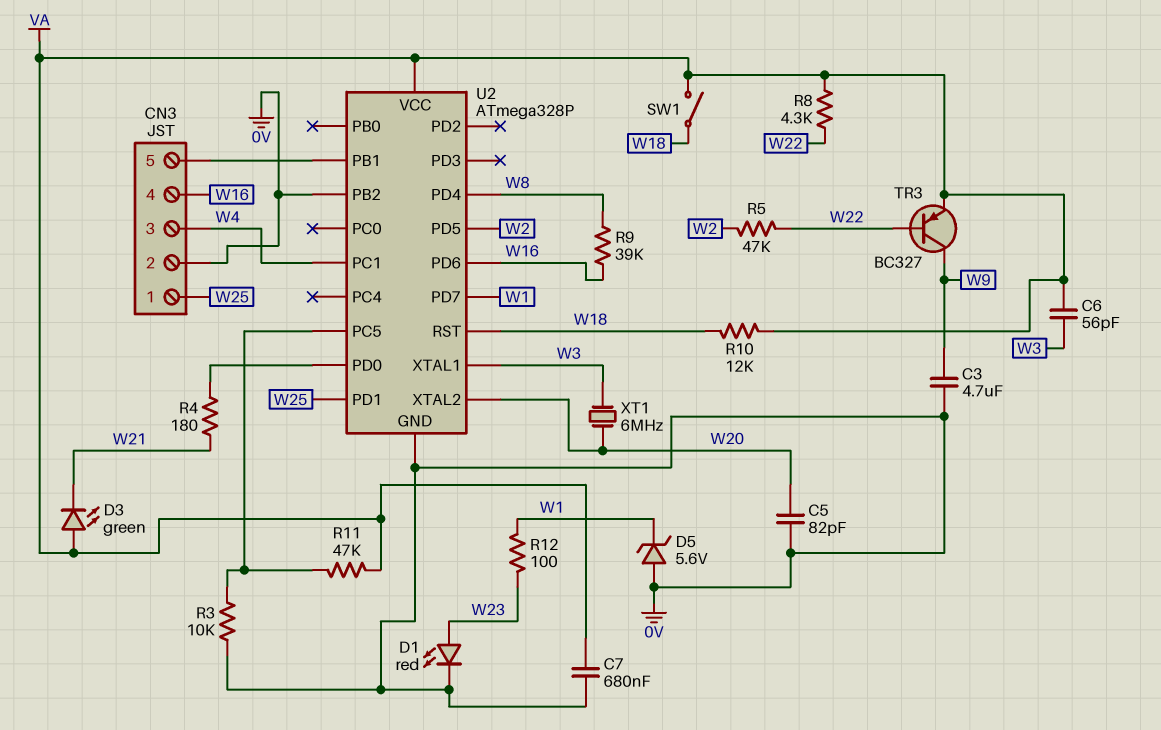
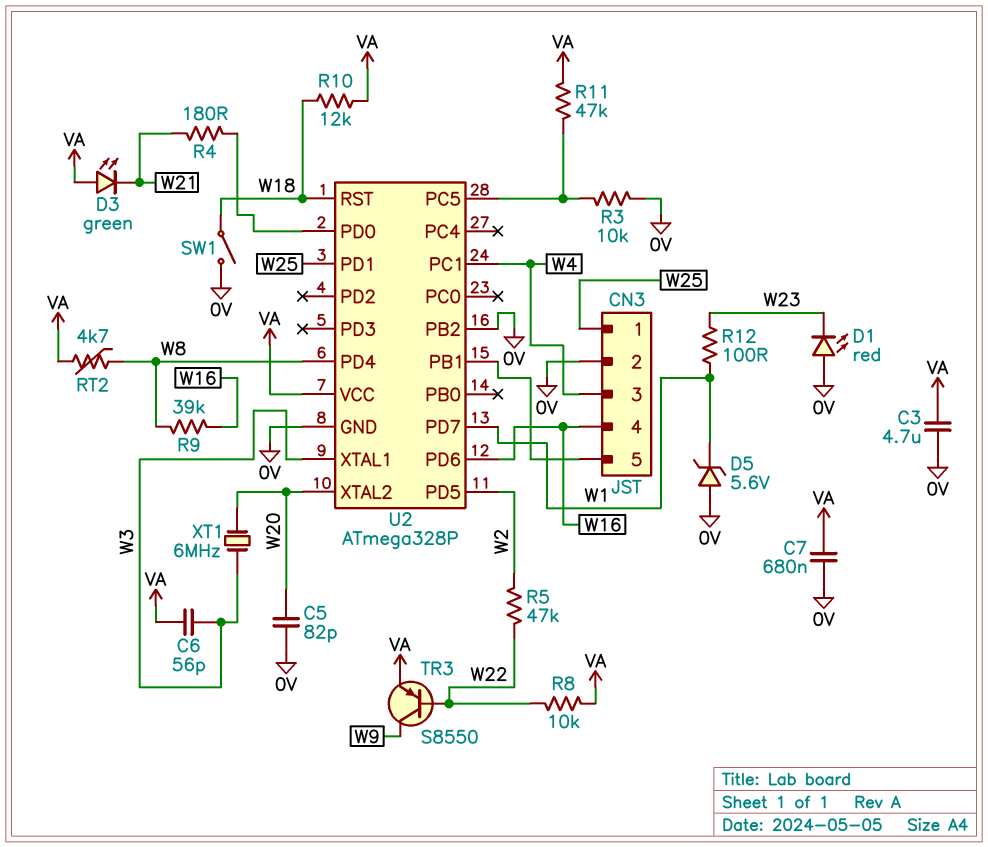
C3: 4.7uF (0V, W9) -> 4.7uF (0V, VA)
D1: LED red (A W23, K 0V) -> LED red (A 0V, K W23)
R8: 4.3k (VA, W22) -> 10k (VA, W22)
RT2: none -> 4.7k (VA, W8)
SW1: switch (VA, W18) -> switch (0V, W18)
TR3: PNP BC327 (B W22, C W9, E VA) -> PNP S8550 (B W22, C W9, E VA)

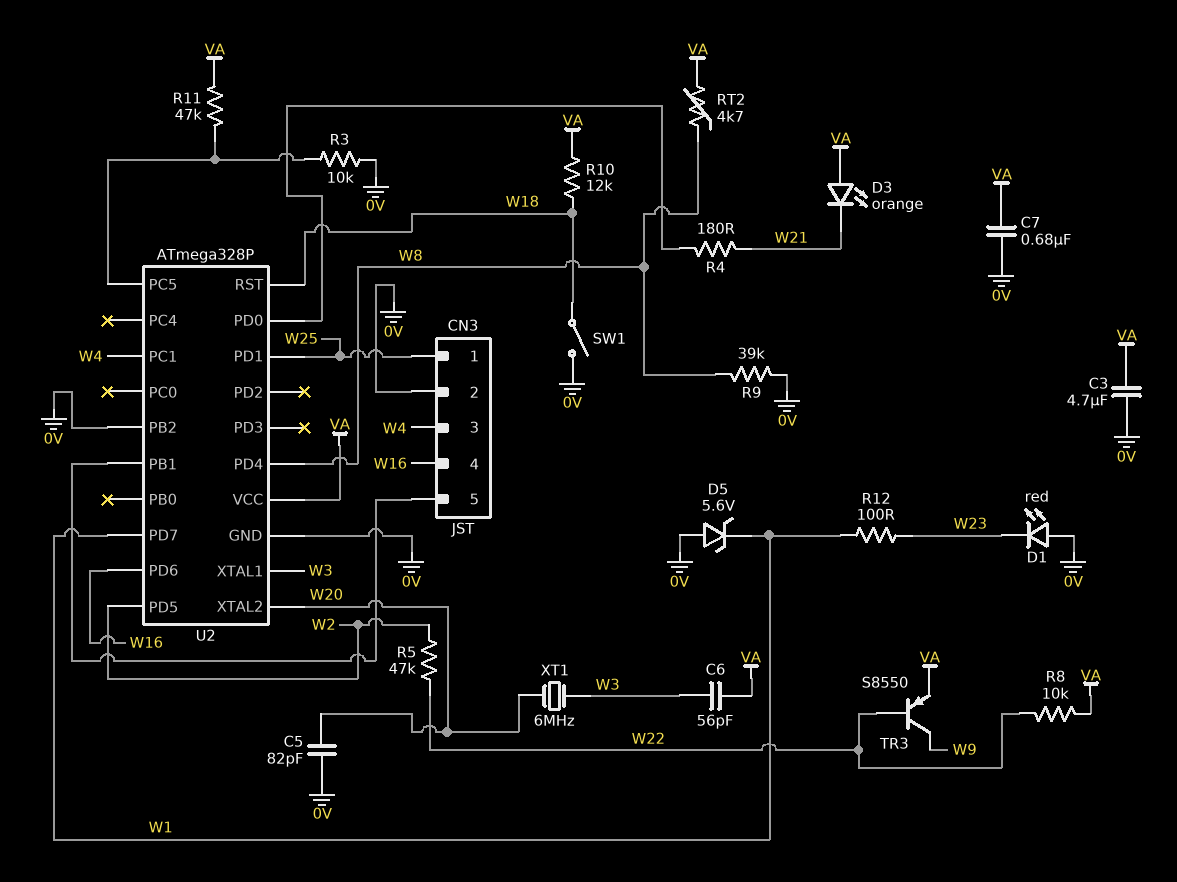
D3: LED green (A VA, K W21) -> LED orange (A VA, K W21)
R9: 39k (W8, W16) -> 39k (0V, W8)

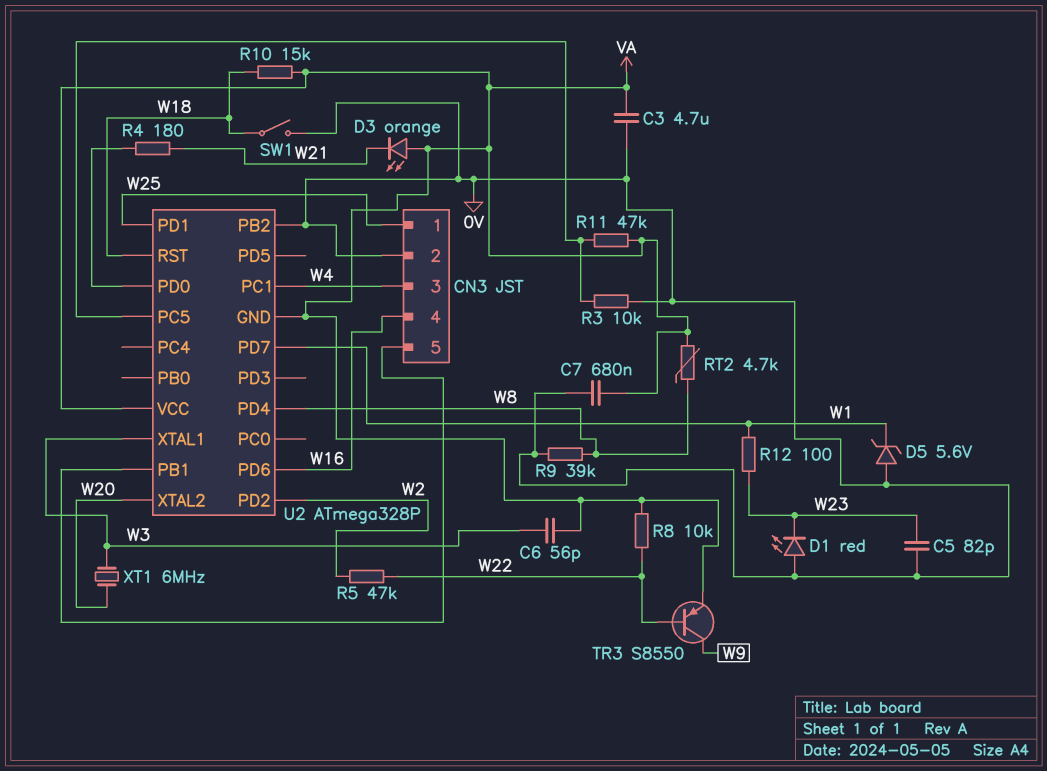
C5: 82pF (0V, W20) -> 82pF (0V, W23)
R10: 12k (VA, W18) -> 15k (VA, W18)
U2 pin GND: 0V -> VA
U2 pin PD2: none -> W2
U2 pin PD5: W2 -> none

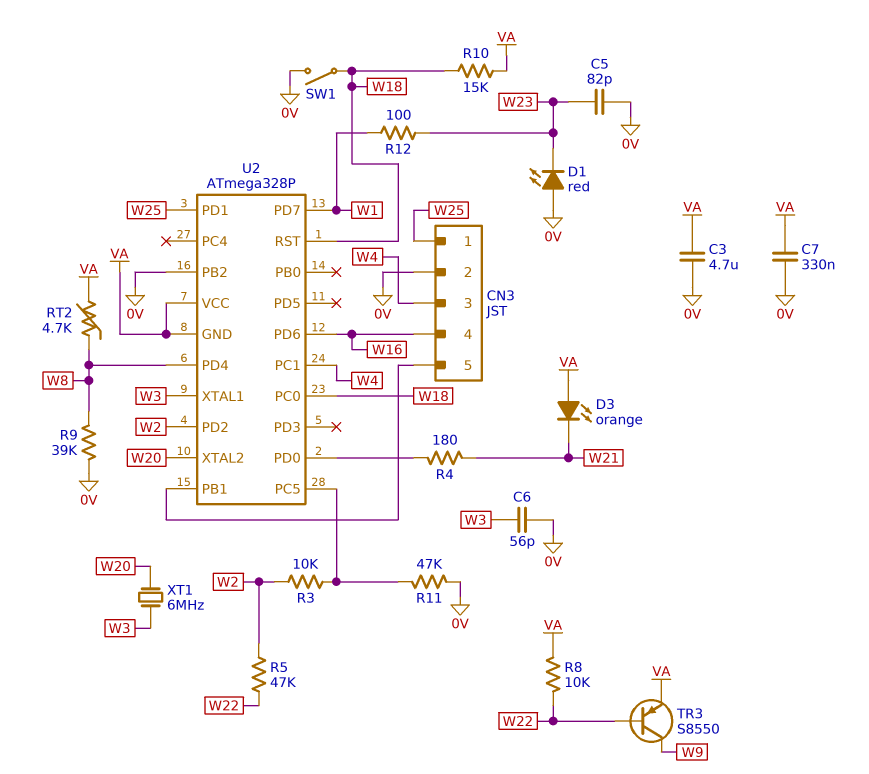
C6: 56pF (VA, W3) -> 56pF (0V, W3)
C7: 680nF (0V, VA) -> 330nF (0V, VA)
D5: zener 5.6V (A 0V, K W1) -> none
R3: 10k (0V, U2/PC5) -> 10k (U2/PC5, W2)
R11: 47k (U2/PC5, VA) -> 47k (0V, U2/PC5)
U2 pin PC0: none -> W18

